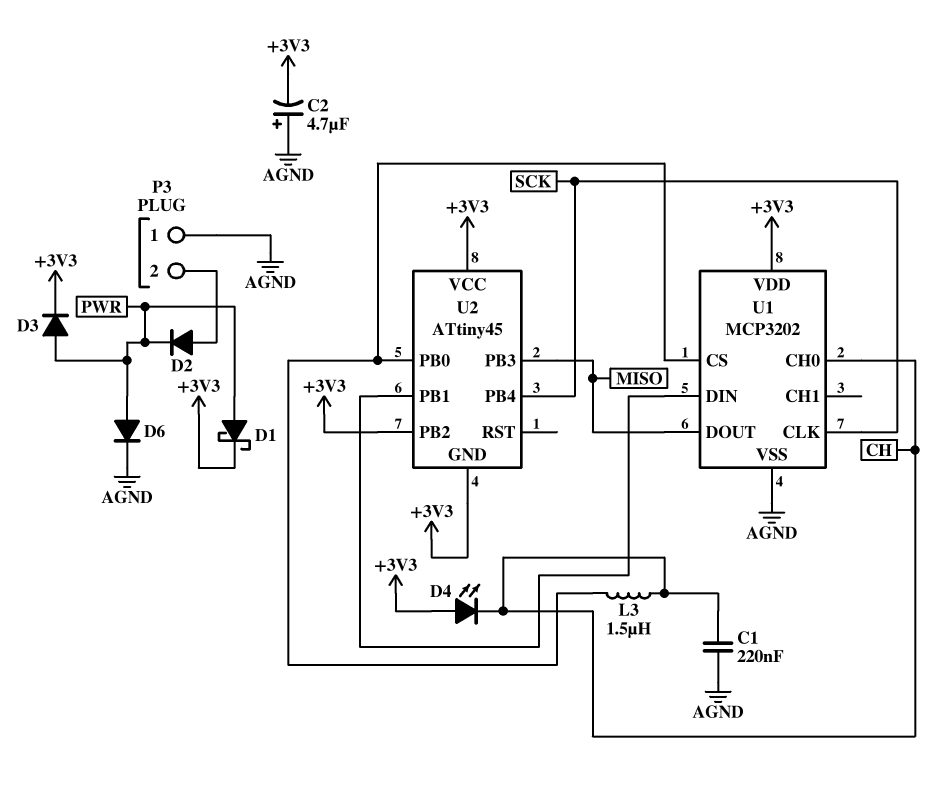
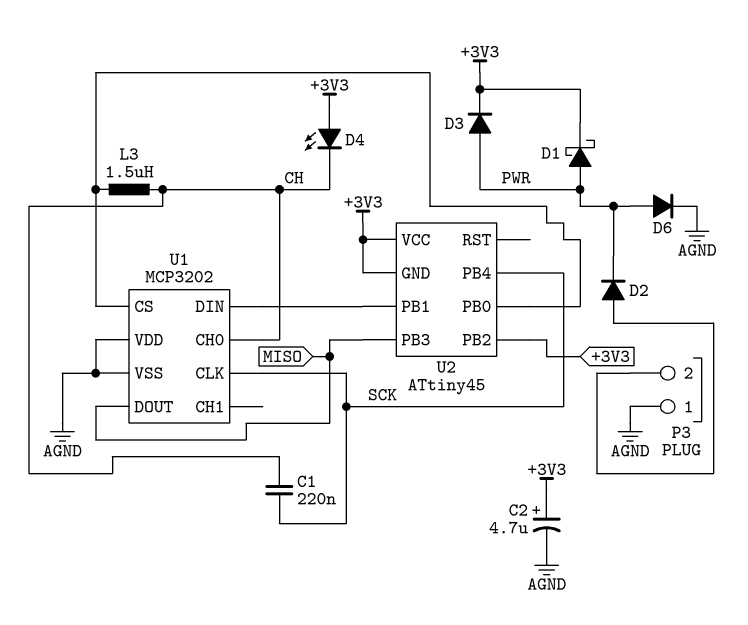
C1: 220nF (AGND, CH) -> 220nF (CH, SCK)
C2: 4.7uF (plus AGND, minus +3V3) -> 4.7uF (plus +3V3, minus AGND)
U1 pin VDD: +3V3 -> AGND

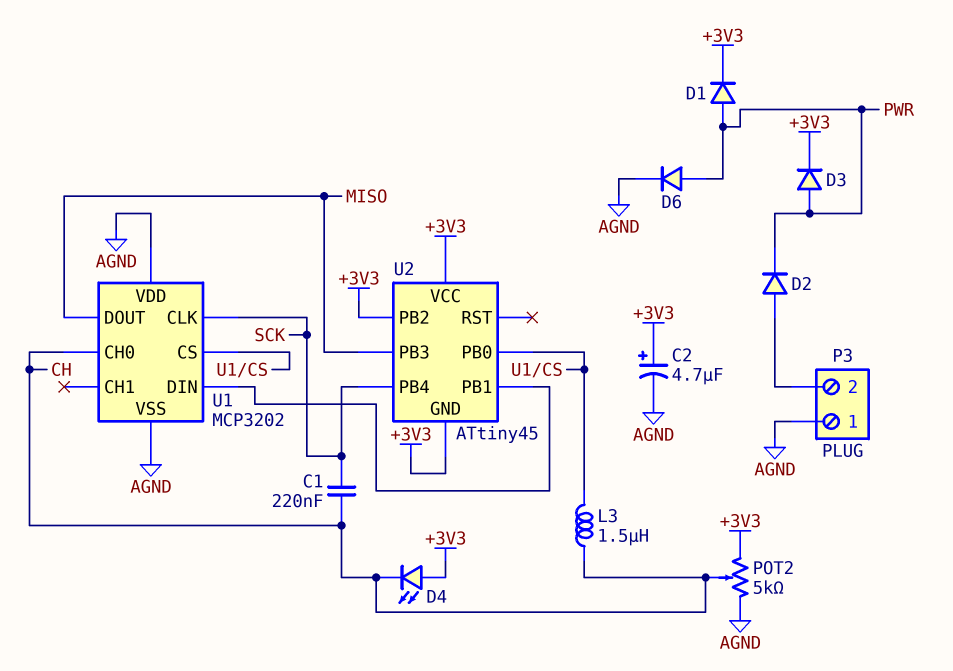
D1: schottky (A PWR, K +3V3) -> diode (A PWR, K +3V3)
POT2: none -> 5k (+3V3, AGND, wiper CH)

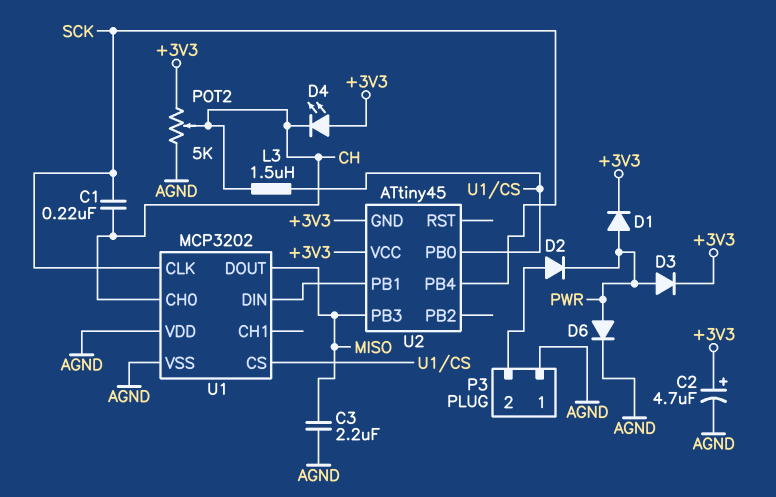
C3: none -> 2.2uF (AGND, MISO)
U2 pin PB2: +3V3 -> none

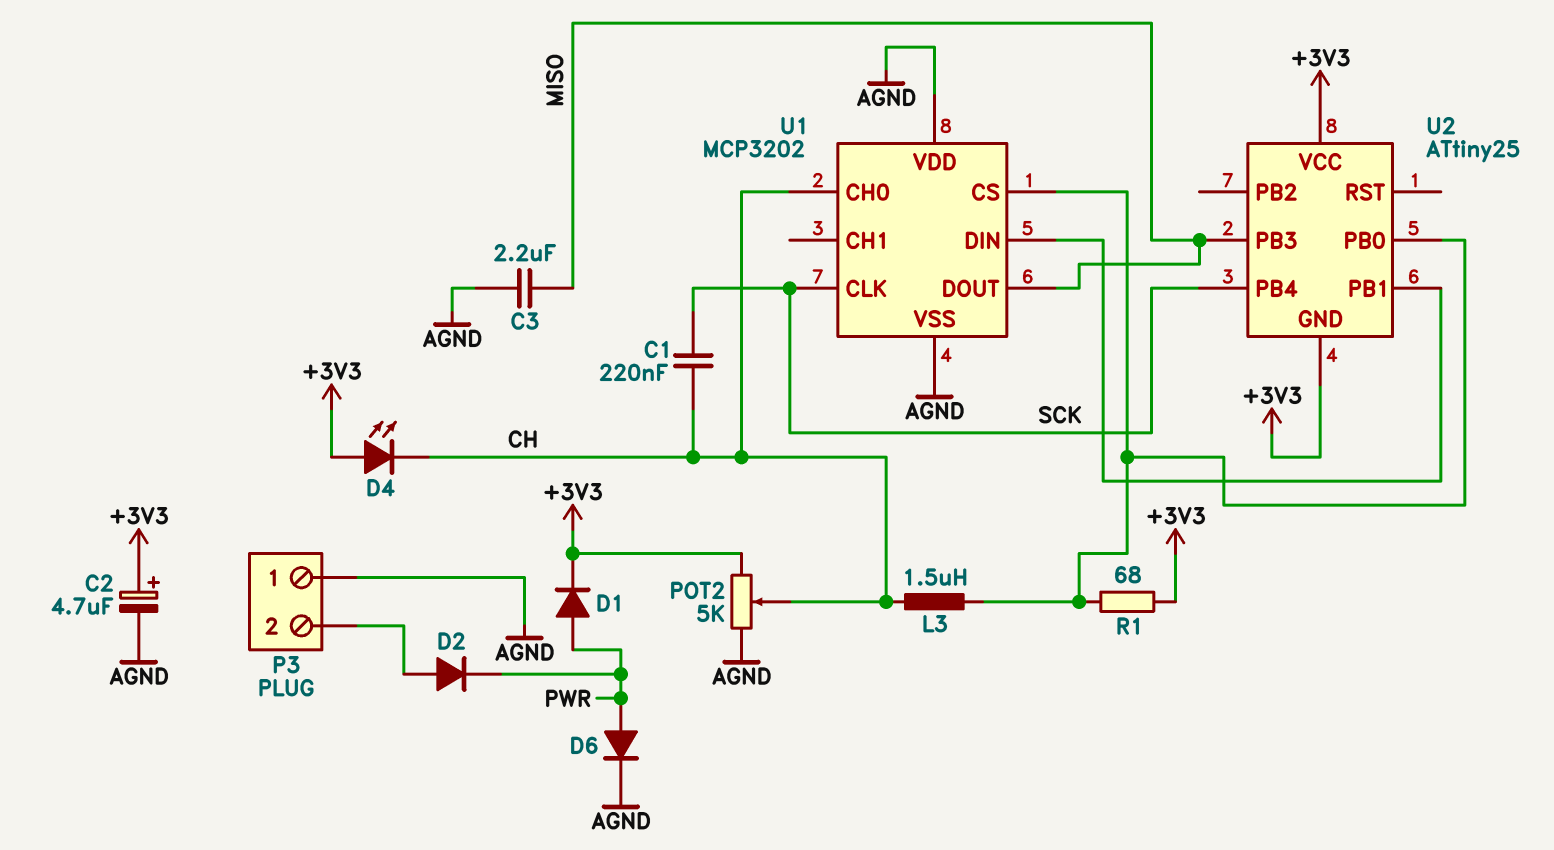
D3: diode (A PWR, K +3V3) -> none
R1: none -> 68 (+3V3, U1/CS)
U2: ATtiny45 -> ATtiny25

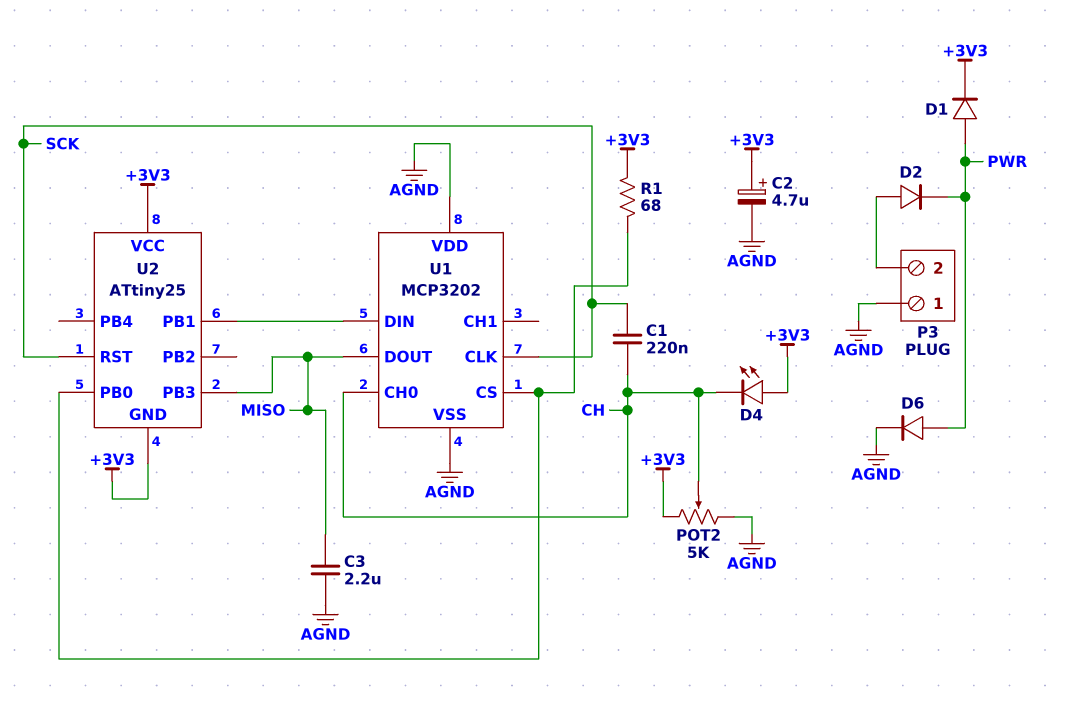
L3: 1.5uH (CH, U1/CS) -> none
U2 pin PB4: SCK -> none
U2 pin RST: none -> SCK

